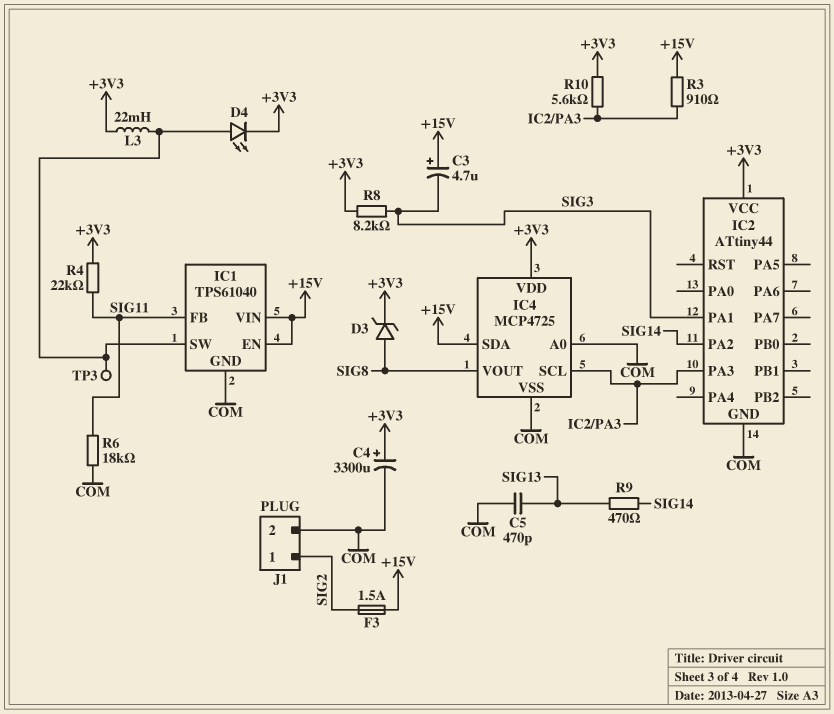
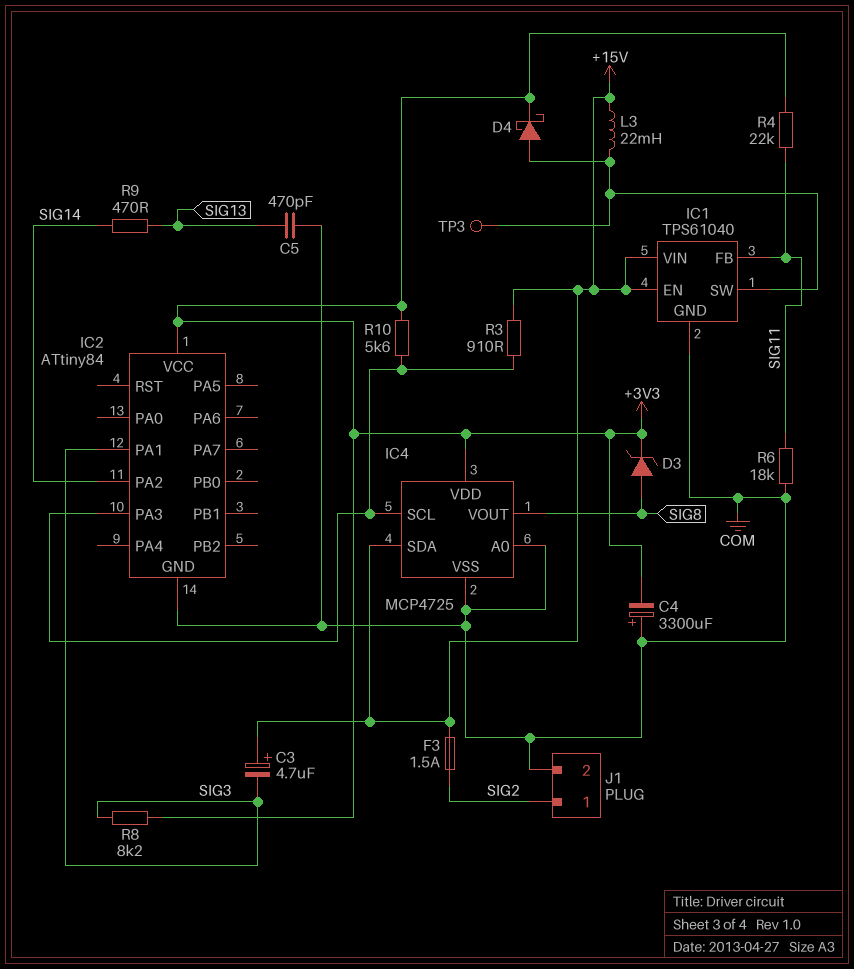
C4: 3300uF (plus +3V3, minus COM) -> 3300uF (plus COM, minus +3V3)
D4: LED (A IC1/SW, K +3V3) -> schottky (A IC1/SW, K +3V3)
IC2: ATtiny44 -> ATtiny84
L3: 22mH (+3V3, IC1/SW) -> 22mH (+15V, IC1/SW)

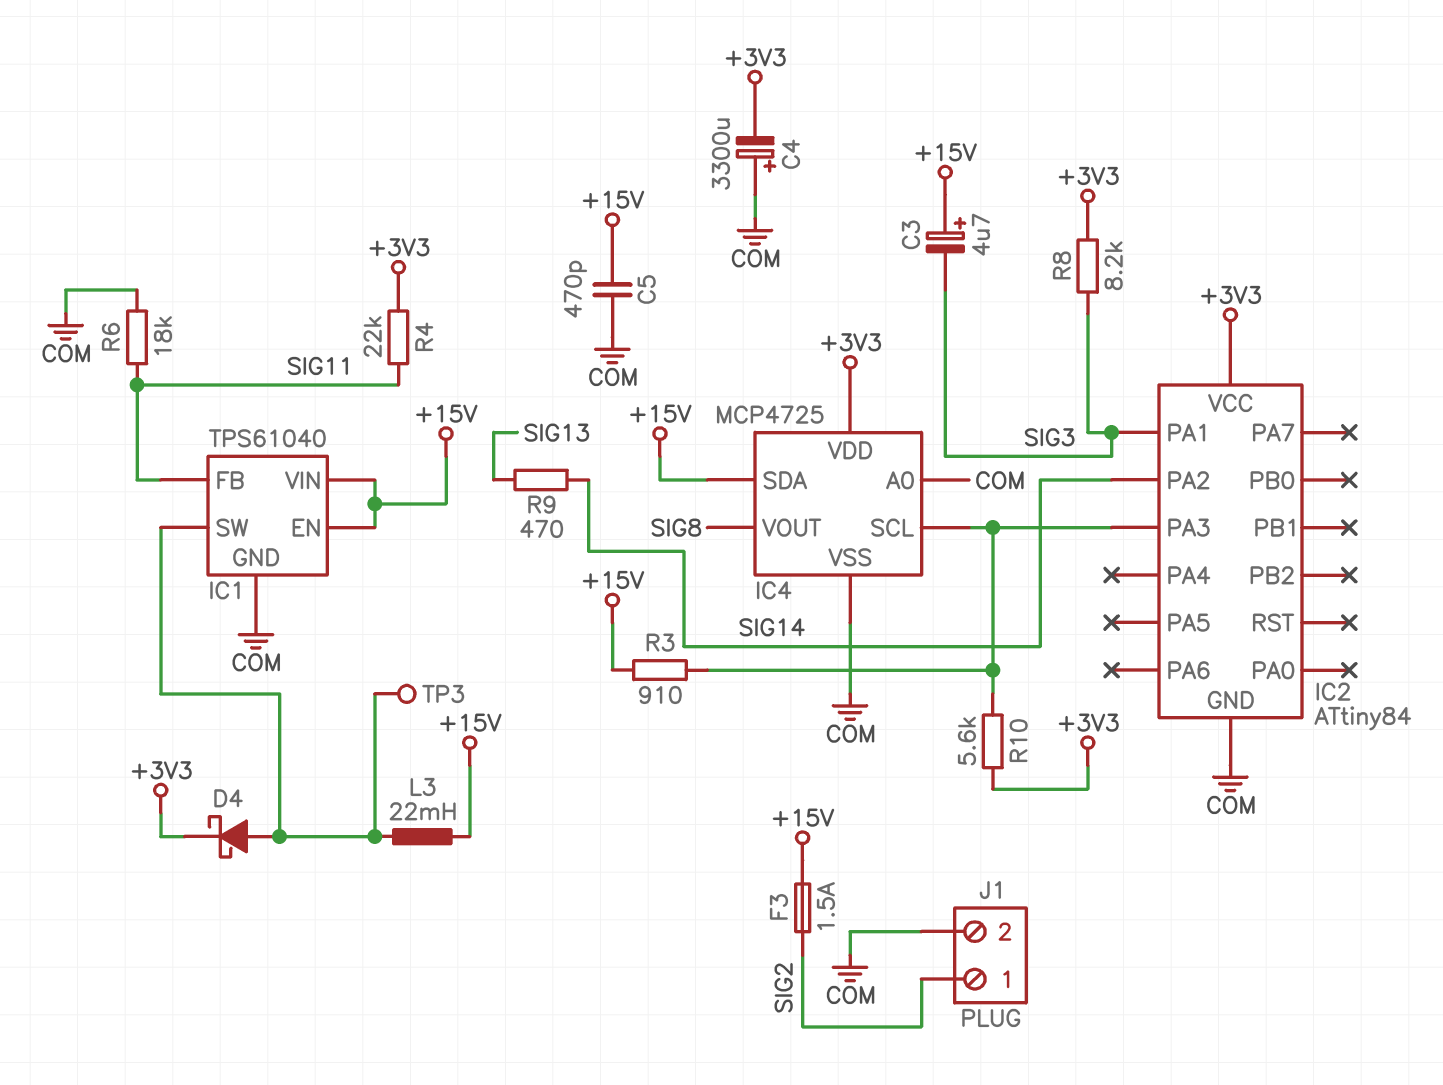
C5: 470pF (COM, SIG13) -> 470pF (+15V, COM)
D3: zener (A SIG8, K +3V3) -> none

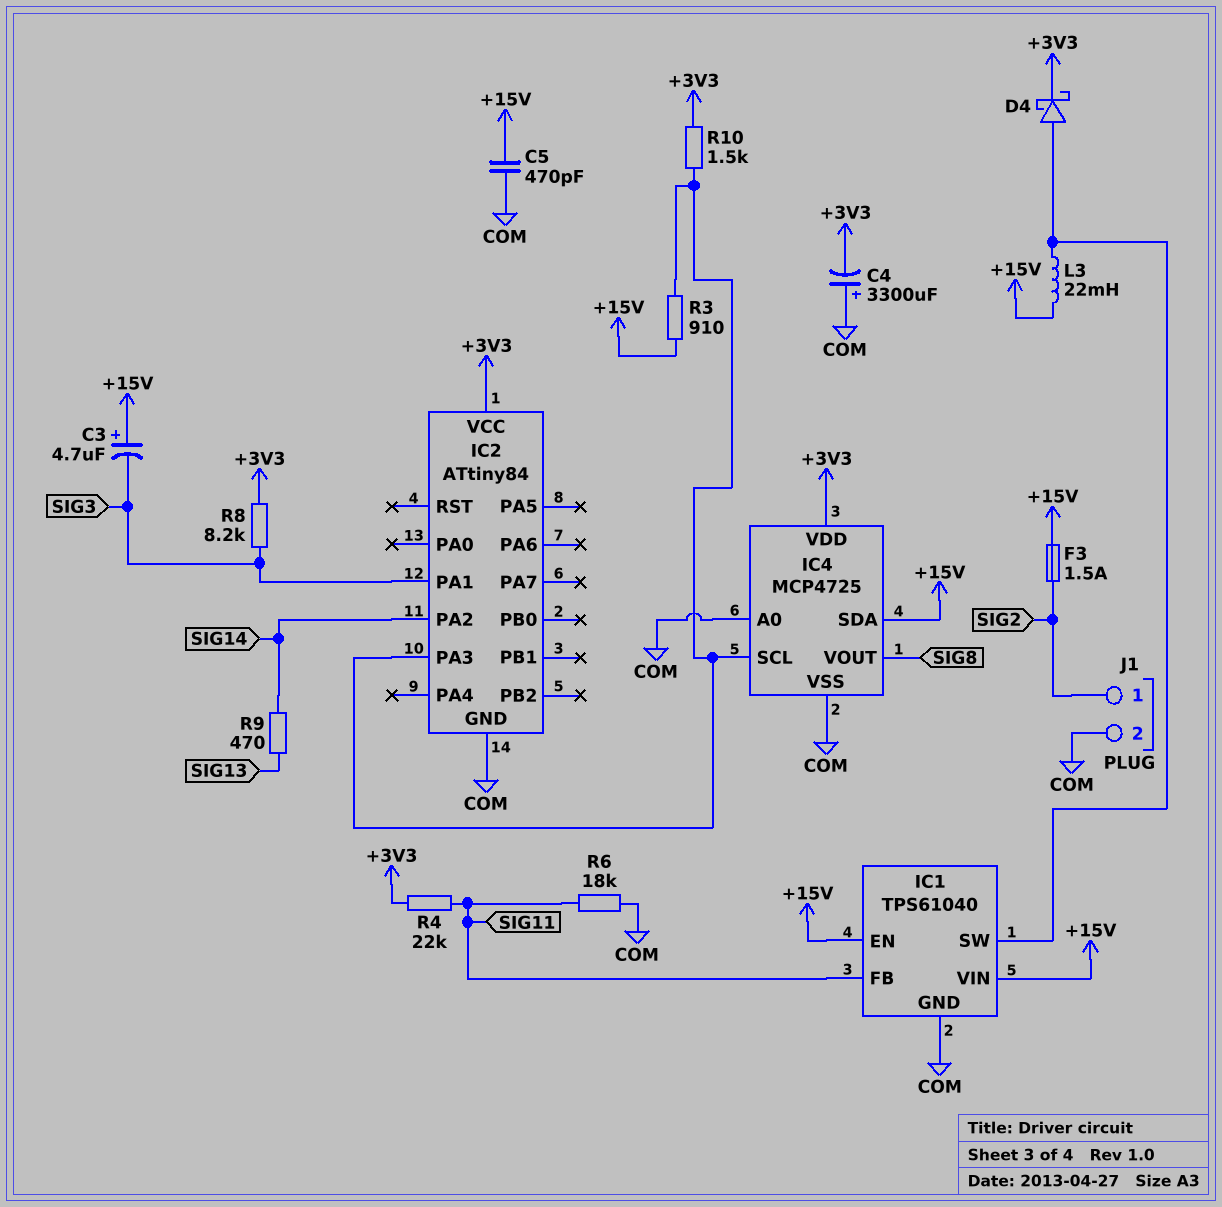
R10: 5.6k (+3V3, IC2/PA3) -> 1.5k (+3V3, IC2/PA3)
TP3: test point (IC1/SW) -> none

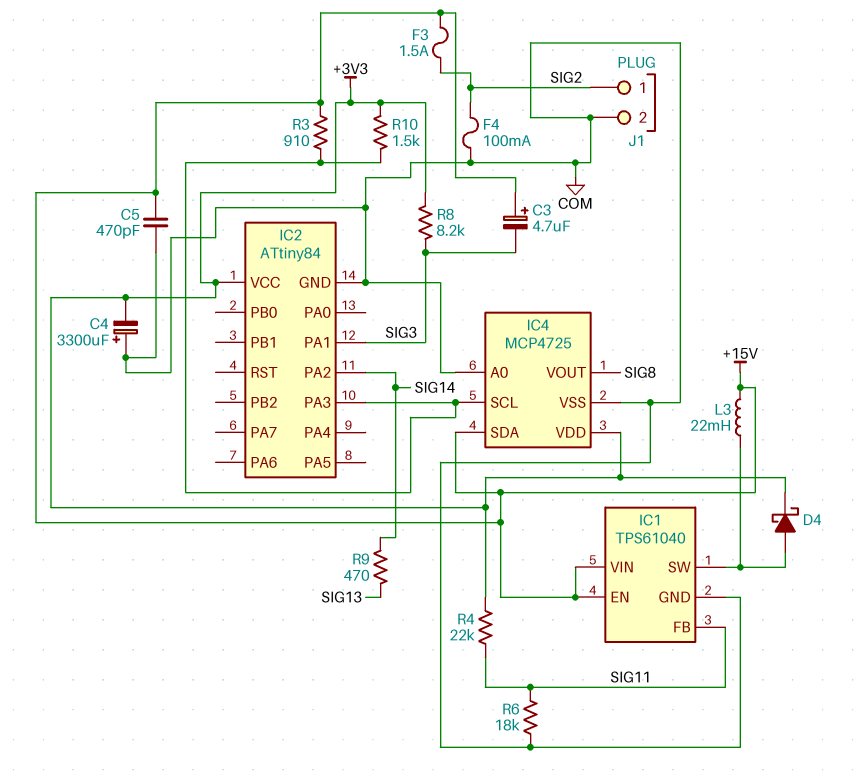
F4: none -> 100mA (COM, SIG2)

